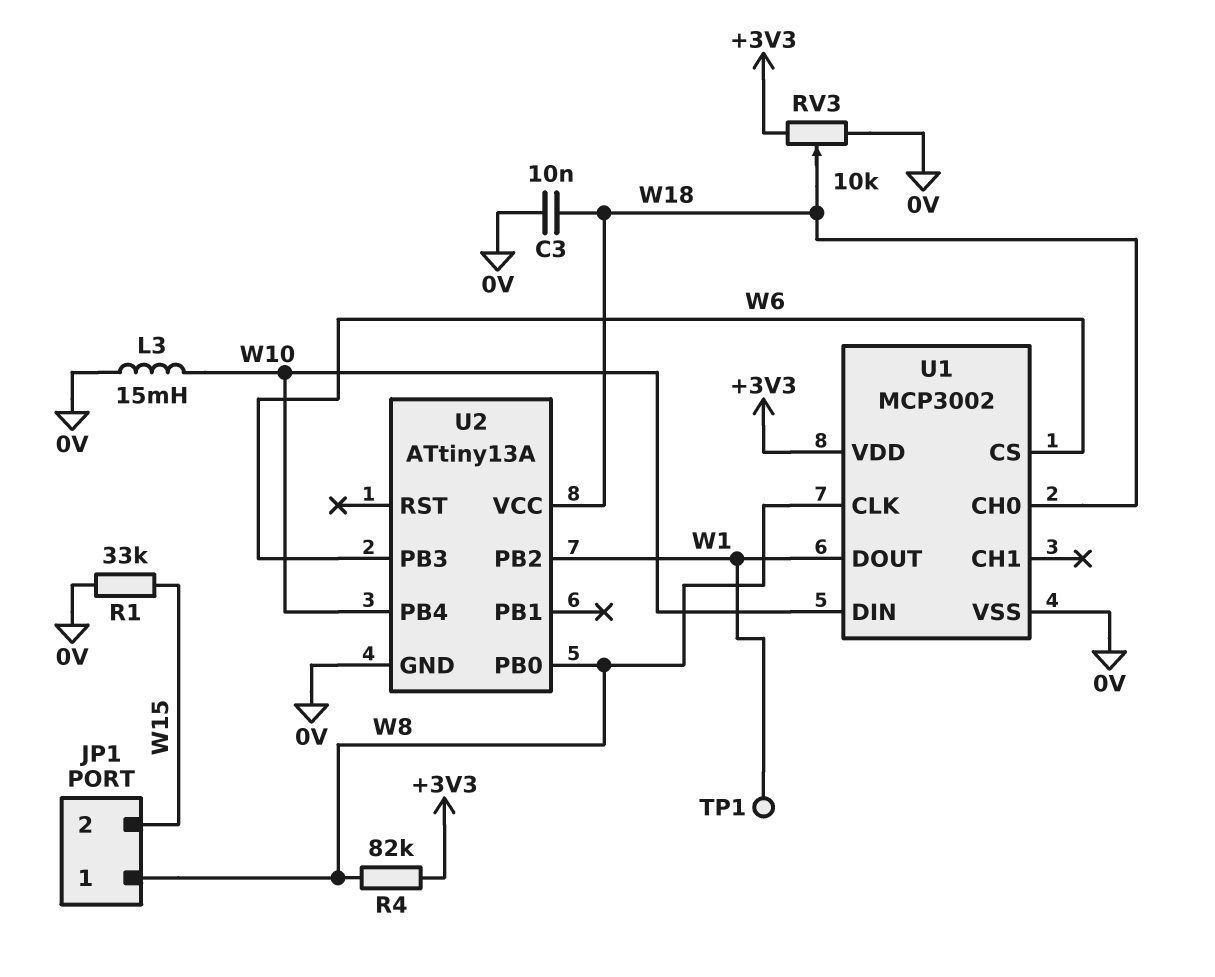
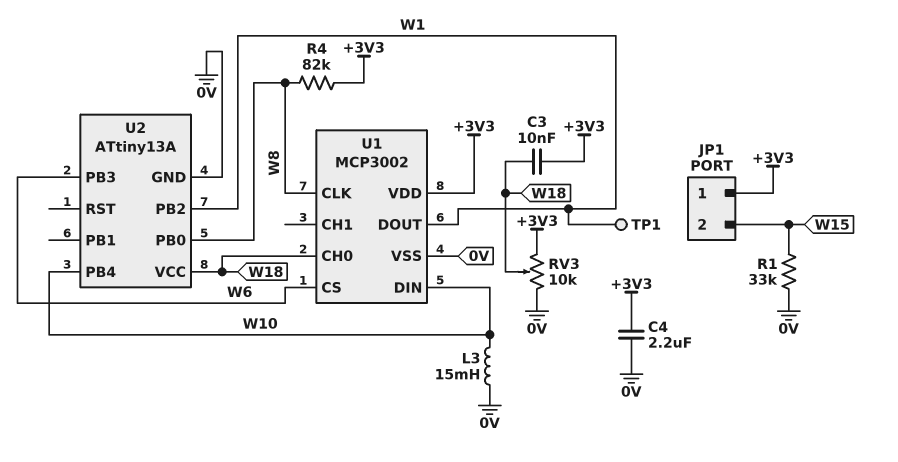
C3: 10nF (0V, W18) -> 10nF (+3V3, W18)
C4: none -> 2.2uF (+3V3, 0V)
JP1 pin 1: W8 -> +3V3

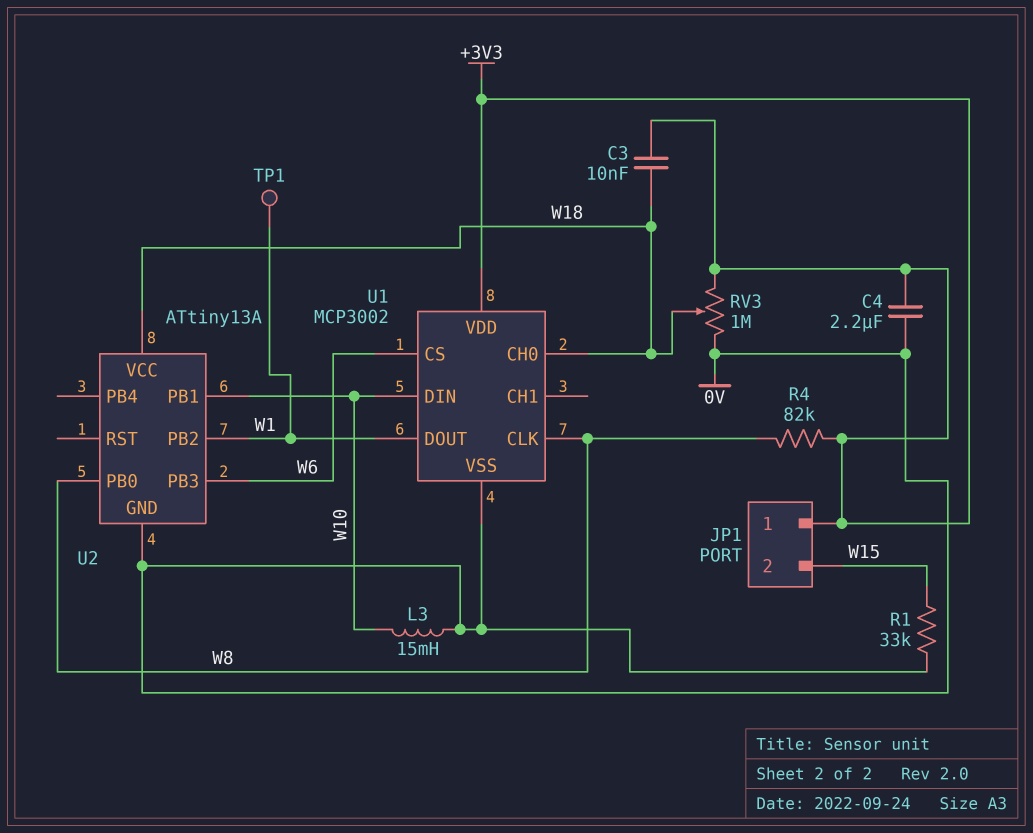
RV3: 10k (+3V3, 0V, wiper W18) -> 1M (+3V3, 0V, wiper W18)
U2 pin PB1: none -> W10
U2 pin PB4: W10 -> none

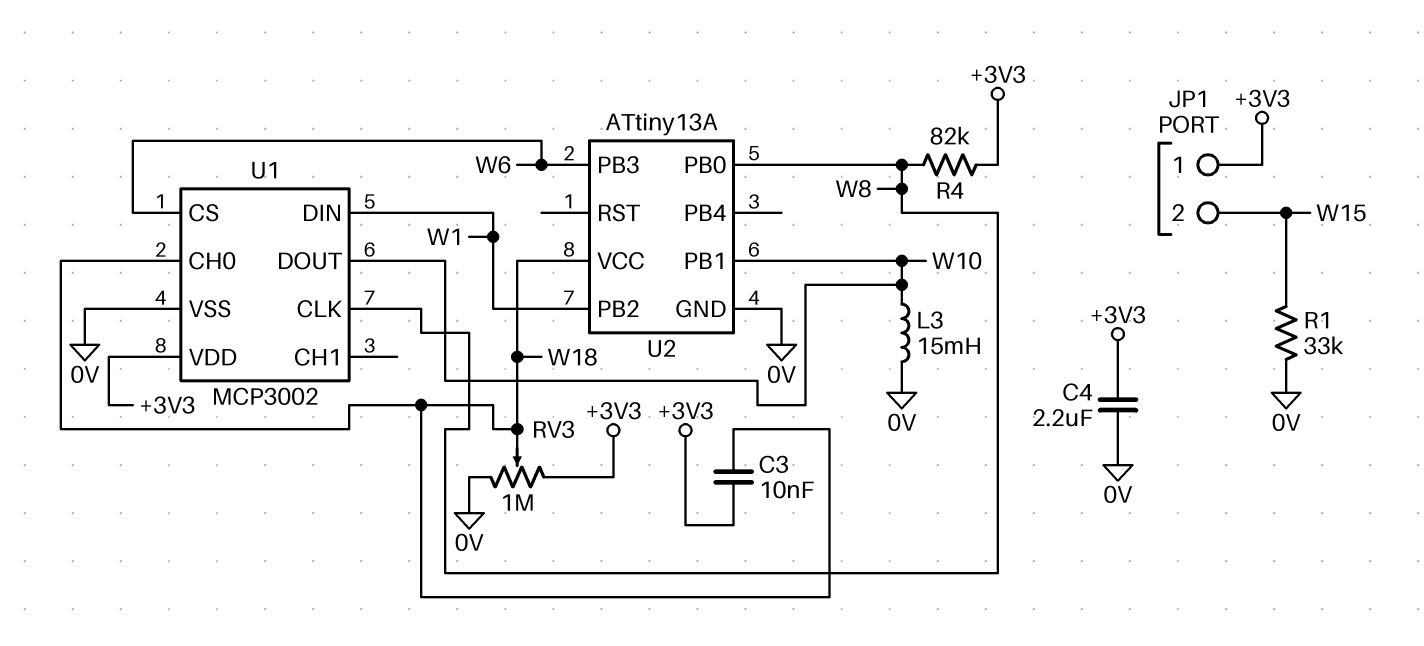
TP1: test point (W1) -> none
U1 pin DIN: W10 -> W1
U1 pin DOUT: W1 -> W10

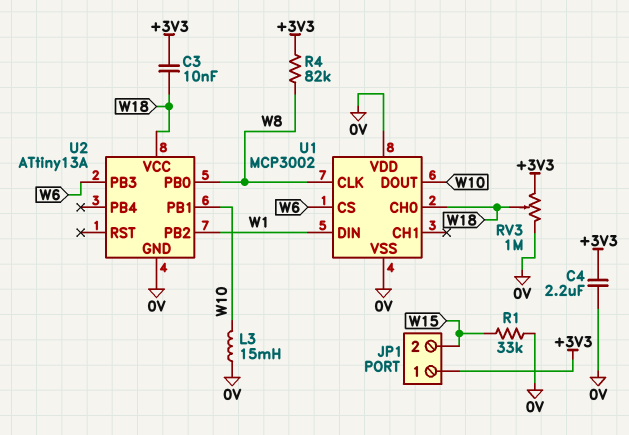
U1 pin VDD: +3V3 -> 0V

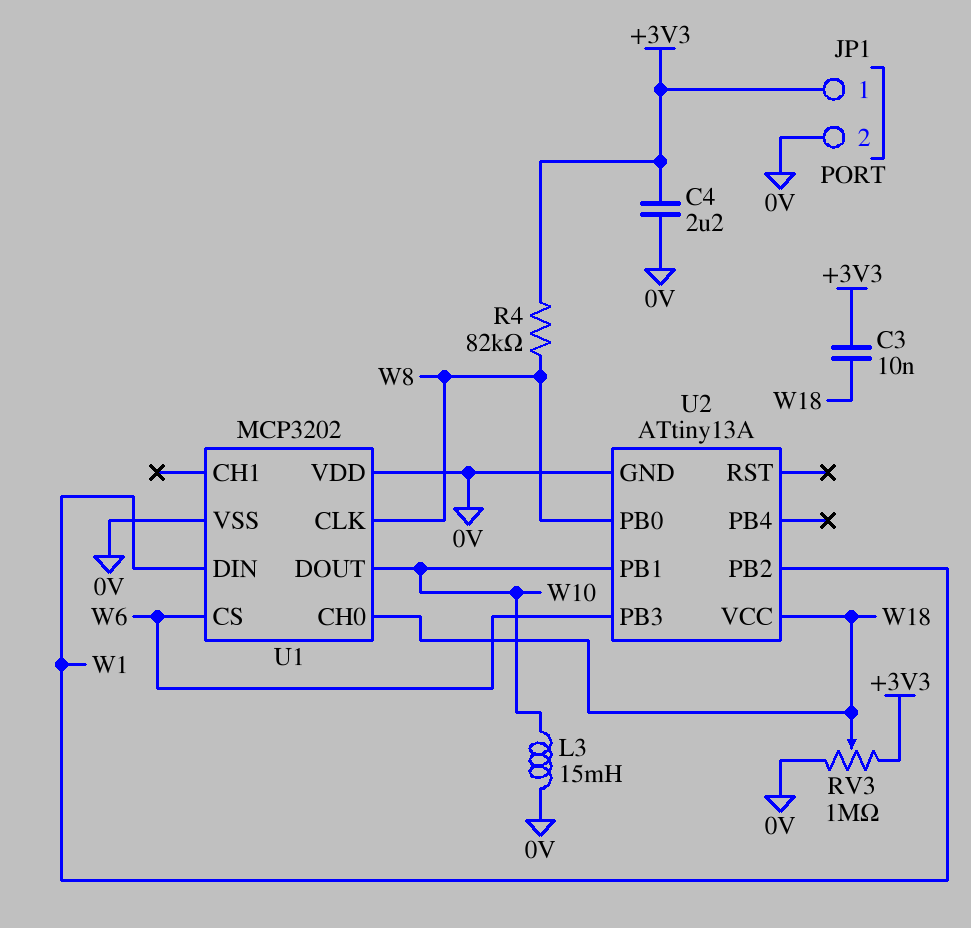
JP1 pin 2: W15 -> 0V
R1: 33k (0V, W15) -> none
U1: MCP3002 -> MCP3202

